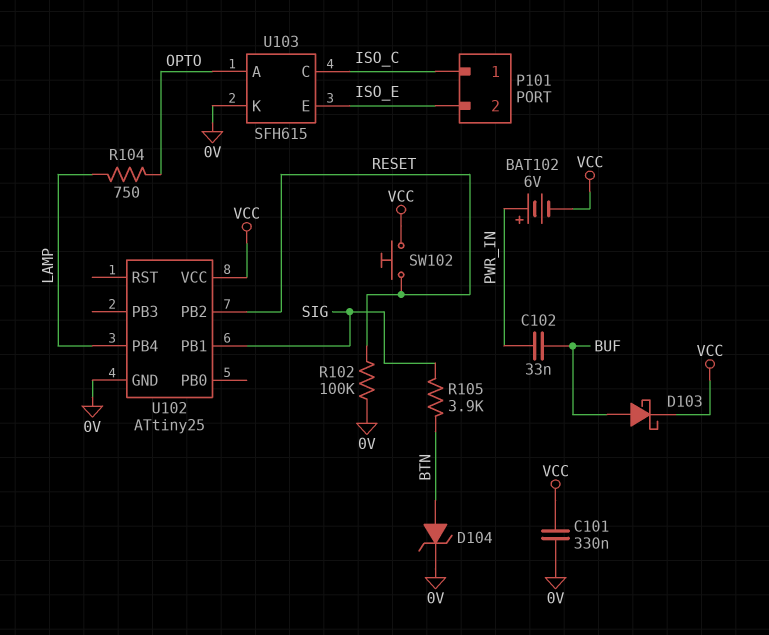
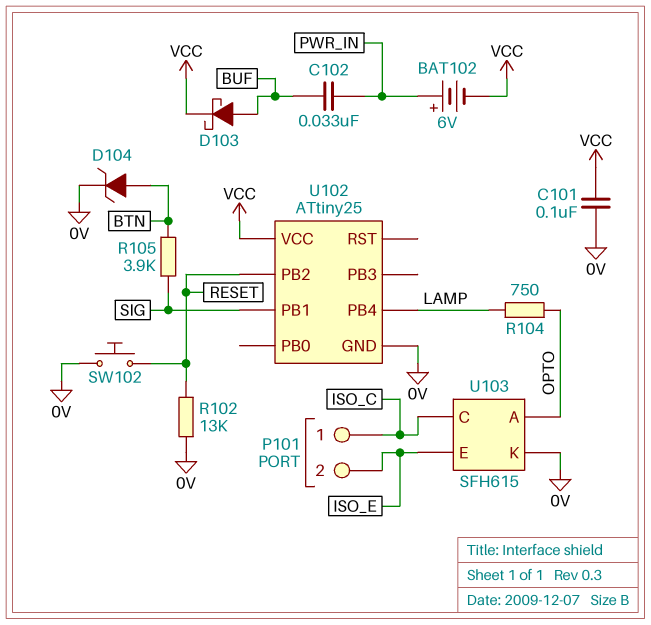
C101: 330nF (0V, VCC) -> 100nF (0V, VCC)
R102: 100k (0V, RESET) -> 13k (0V, RESET)
SW102: button (RESET, VCC) -> button (0V, RESET)

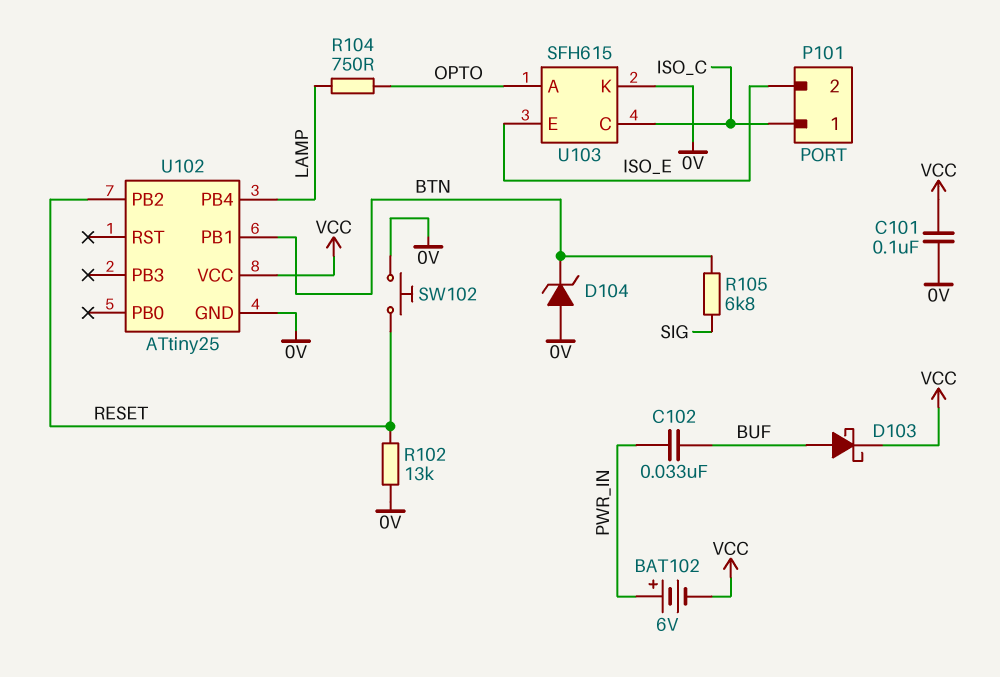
D104: zener (A BTN, K 0V) -> zener (A 0V, K BTN)
R105: 3.9k (BTN, SIG) -> 6.8k (BTN, SIG)
U102 pin PB1: SIG -> BTN

